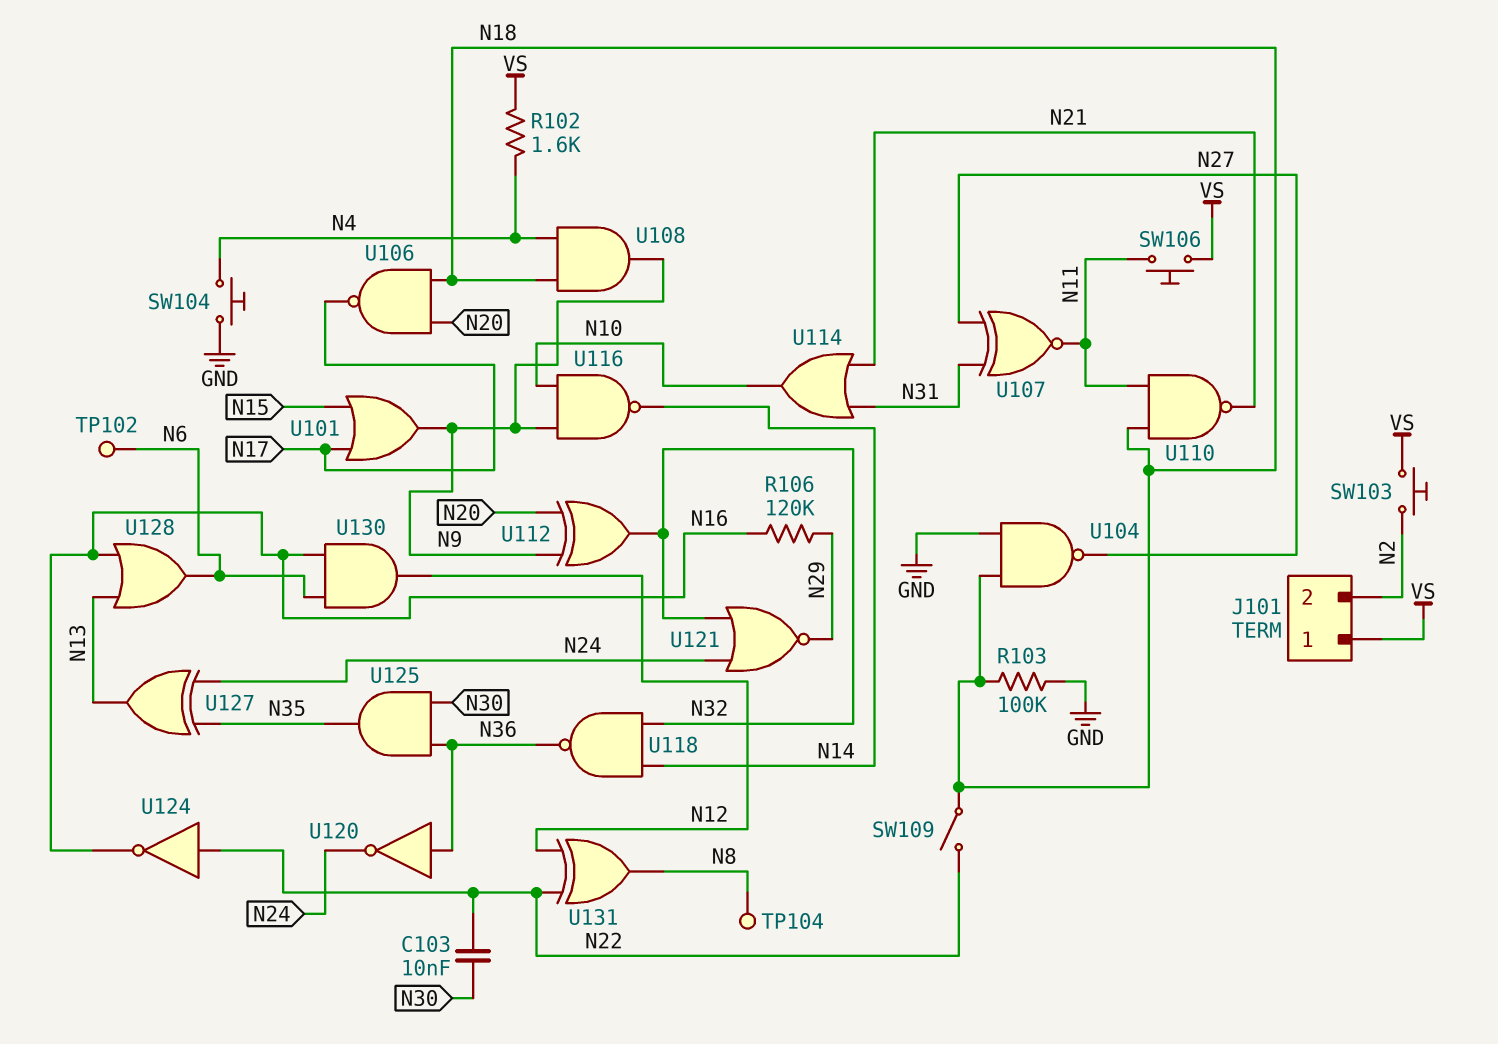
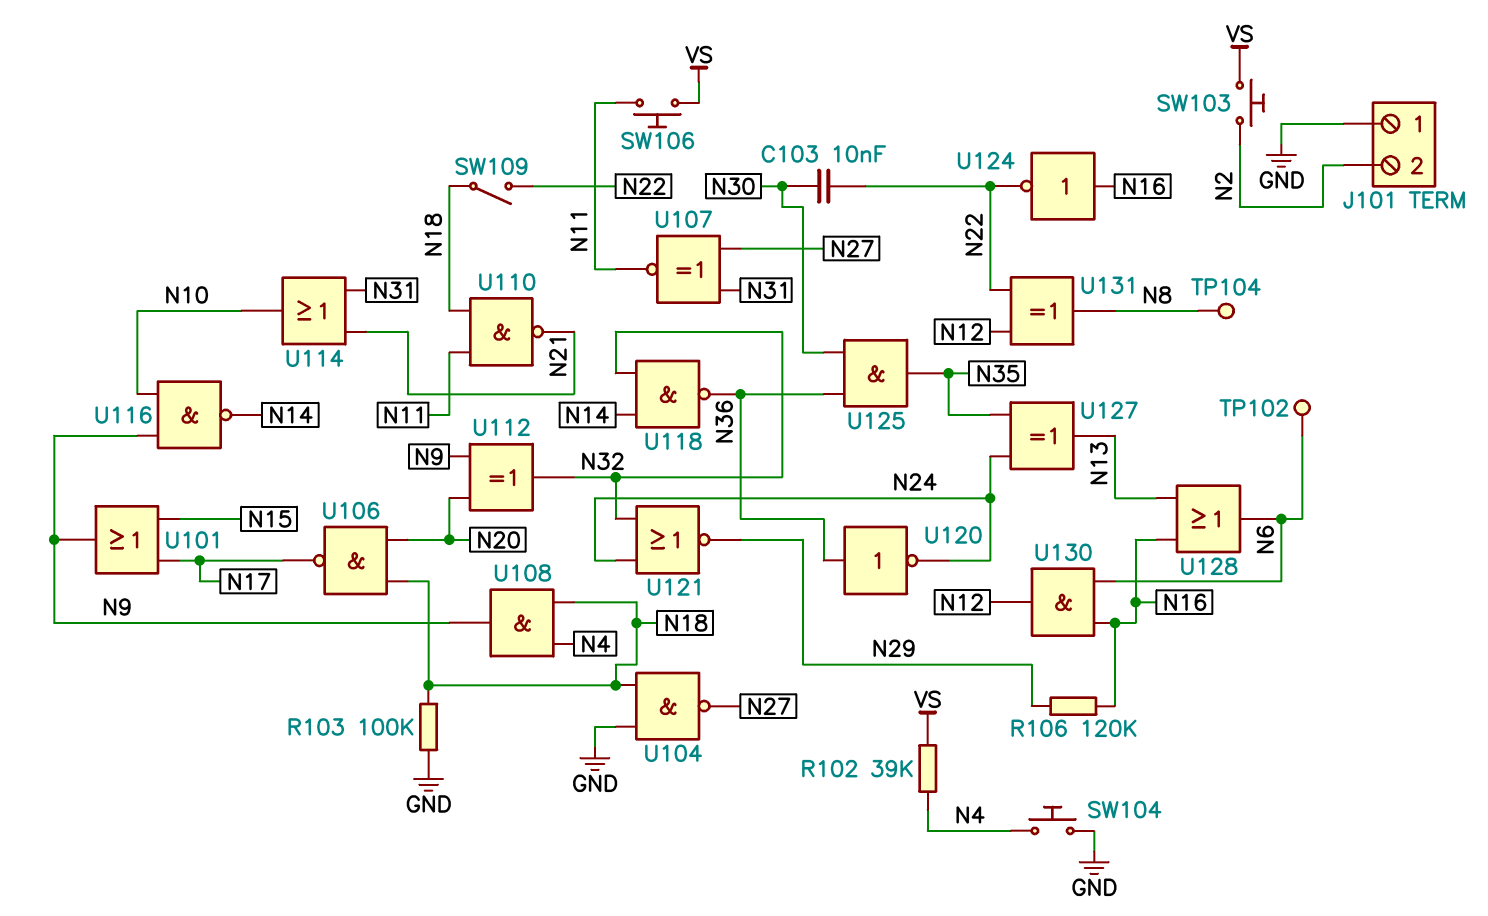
J101 pin 1: VS -> GND
R102: 1.6k (N4, VS) -> 39k (N4, VS)
U124: NOT (in N22, out N16) -> NOT (in N16, out N22)

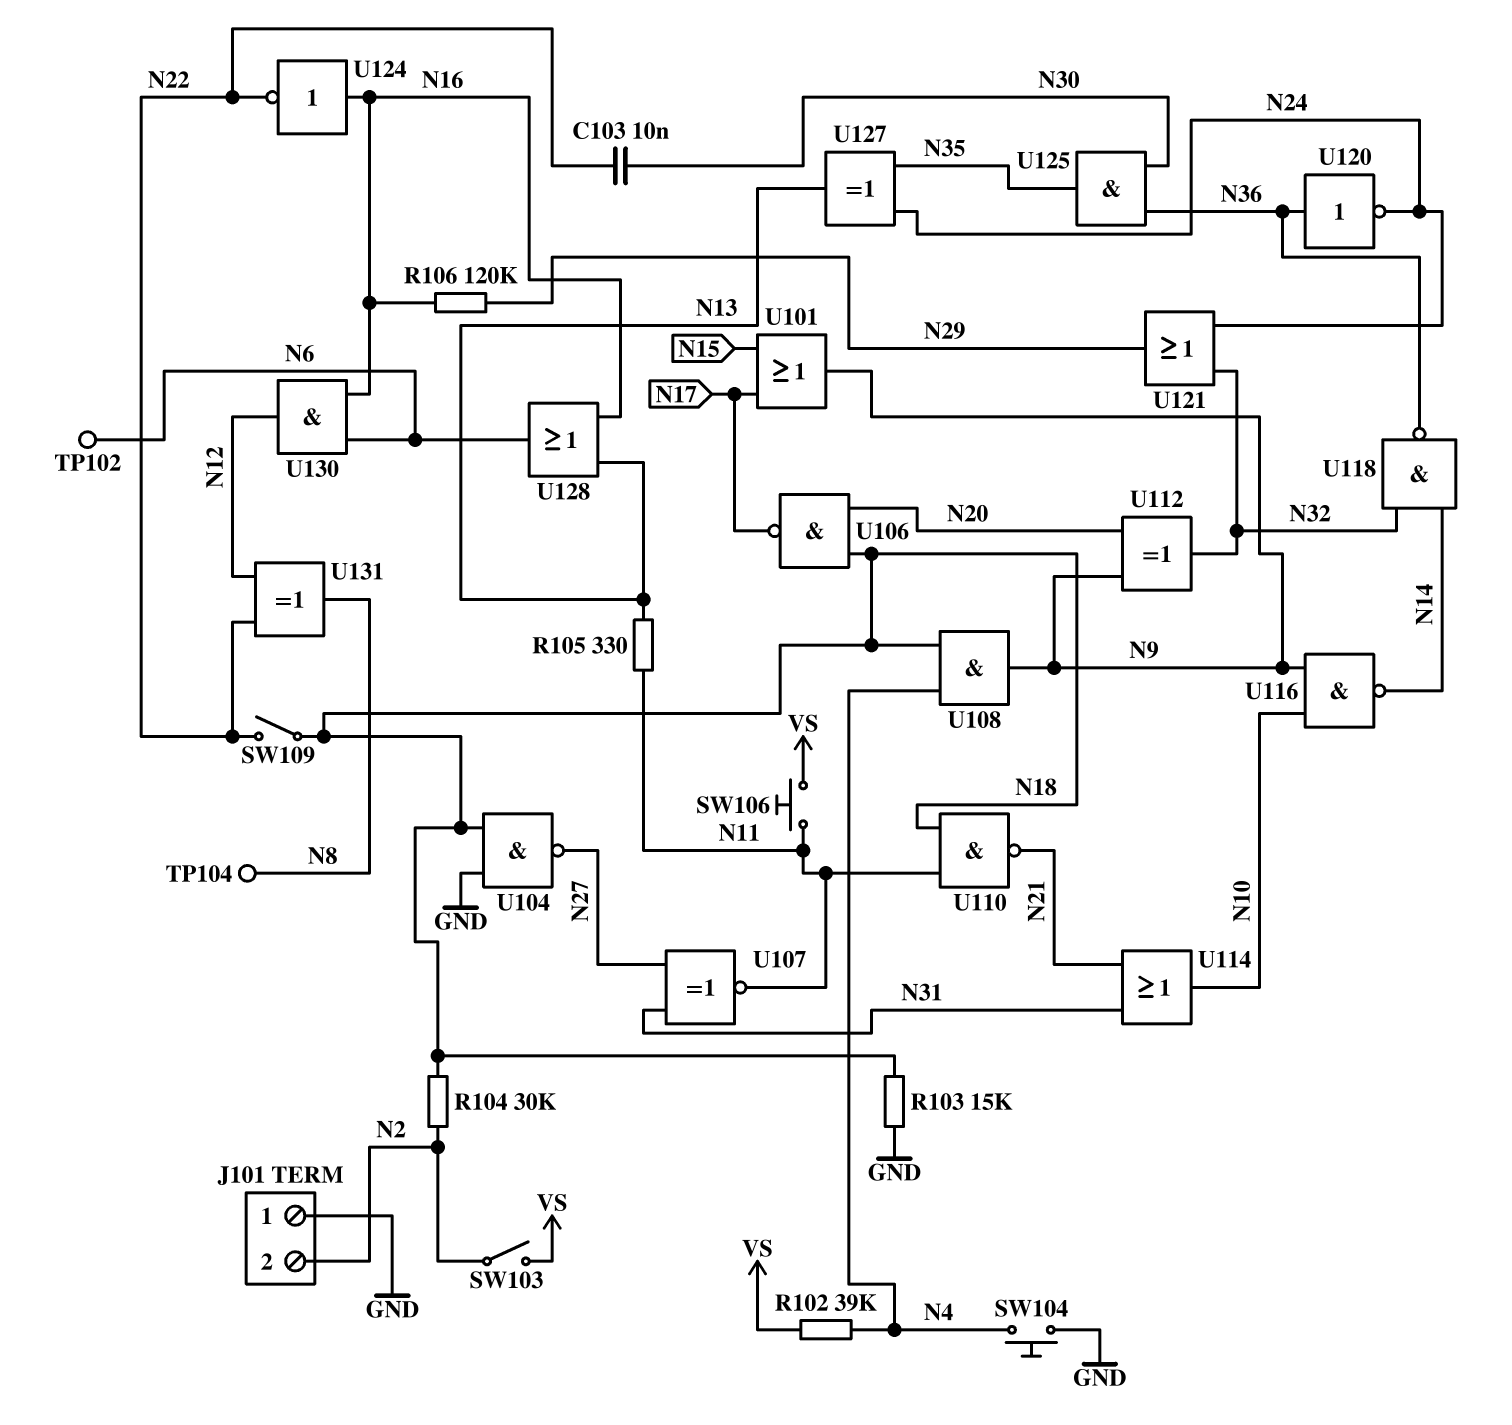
R103: 100k (GND, N18) -> 15k (GND, N18)
R104: none -> 30k (N2, N18)
R105: none -> 330 (N11, N13)
SW103: button (N2, VS) -> switch (N2, VS)
U121: NOR (in N24, in N32, out N29) -> OR (in N24, in N32, out N29)

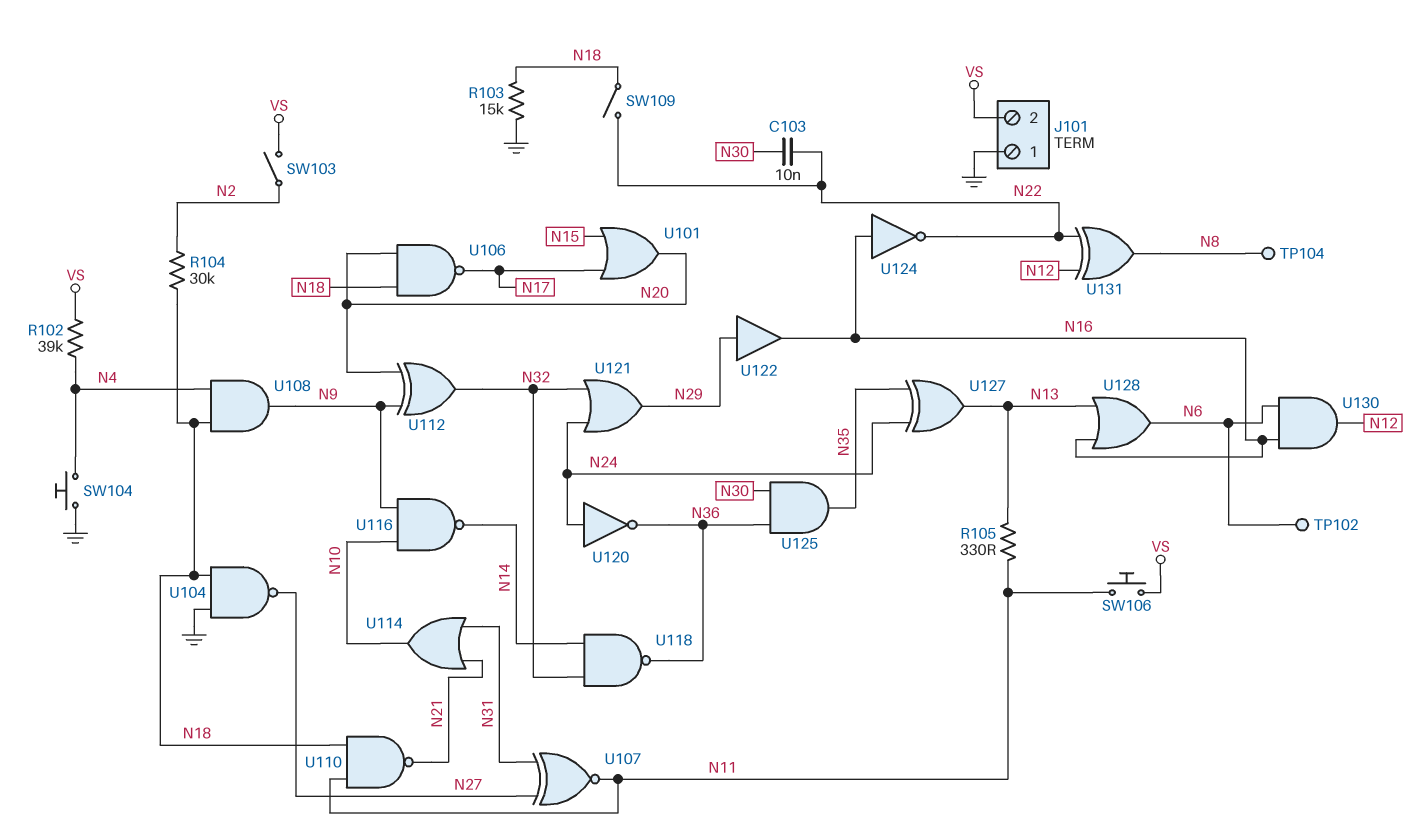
J101 pin 2: N2 -> VS
R106: 120k (N16, N29) -> none
U101: OR (in N15, in N17, out N9) -> OR (in N15, in N17, out N20)
U120: NOT (in N36, out N24) -> NOT (in N24, out N36)
U122: none -> buffer (in N29, out N16)

